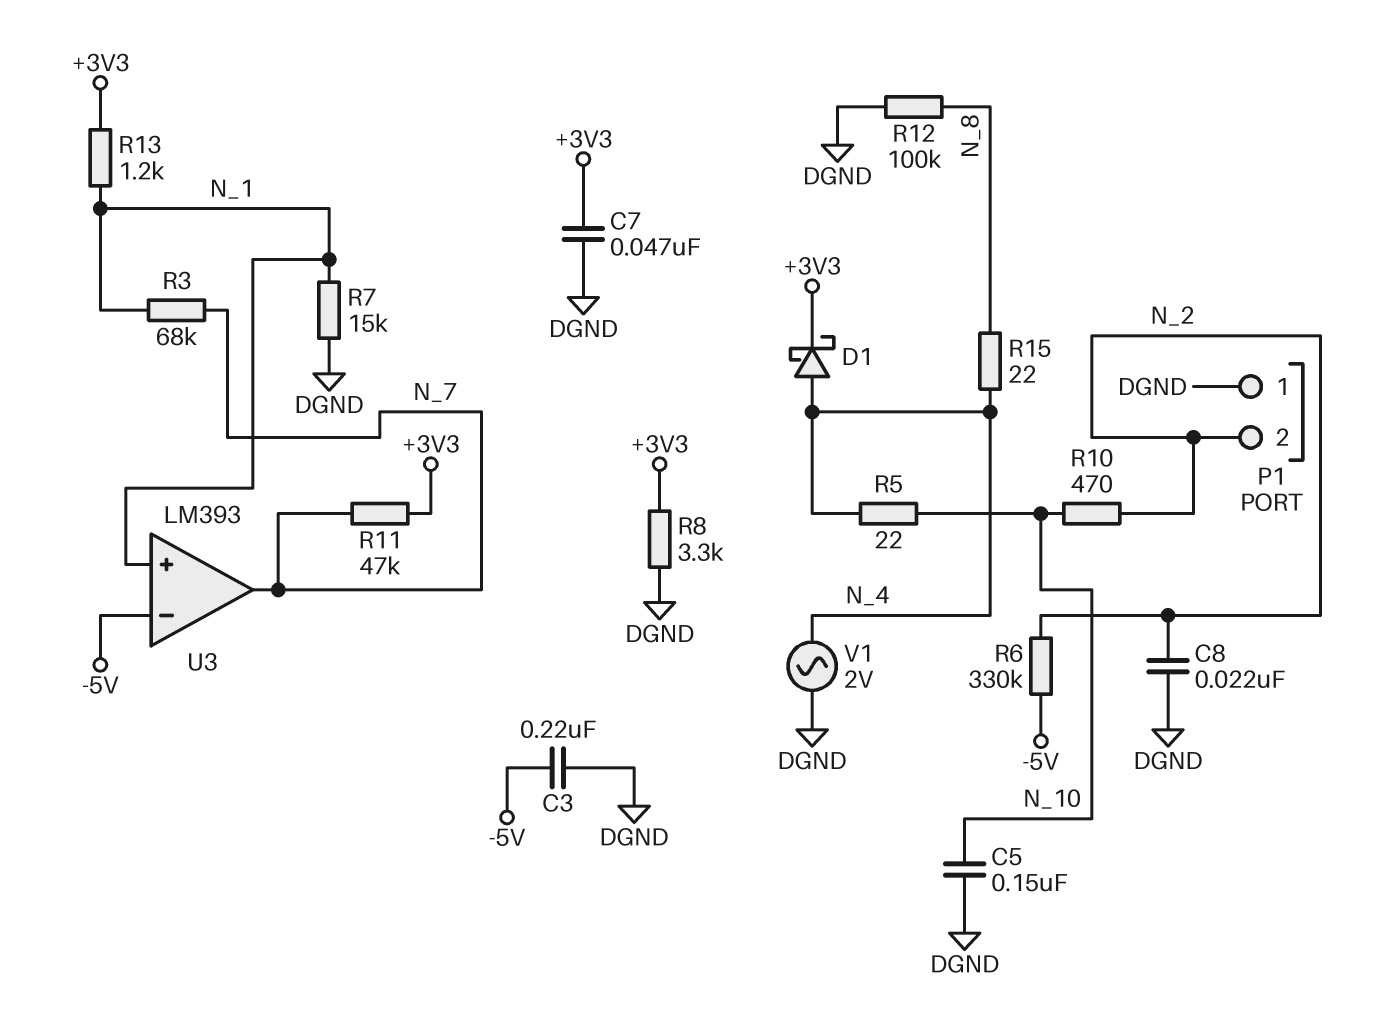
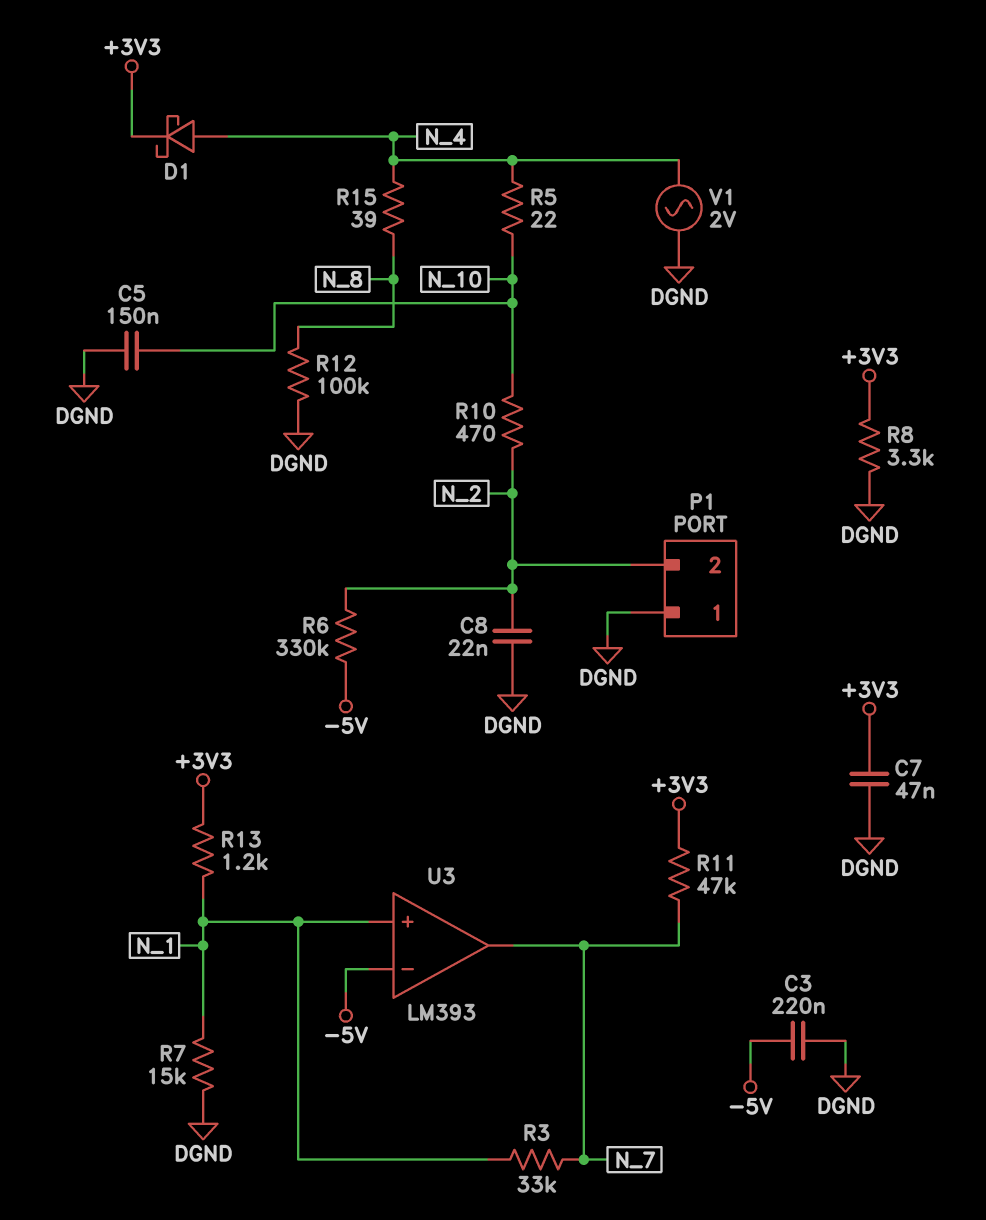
R3: 68k (N_1, N_7) -> 33k (N_1, N_7)
R15: 22 (N_4, N_8) -> 39 (N_4, N_8)

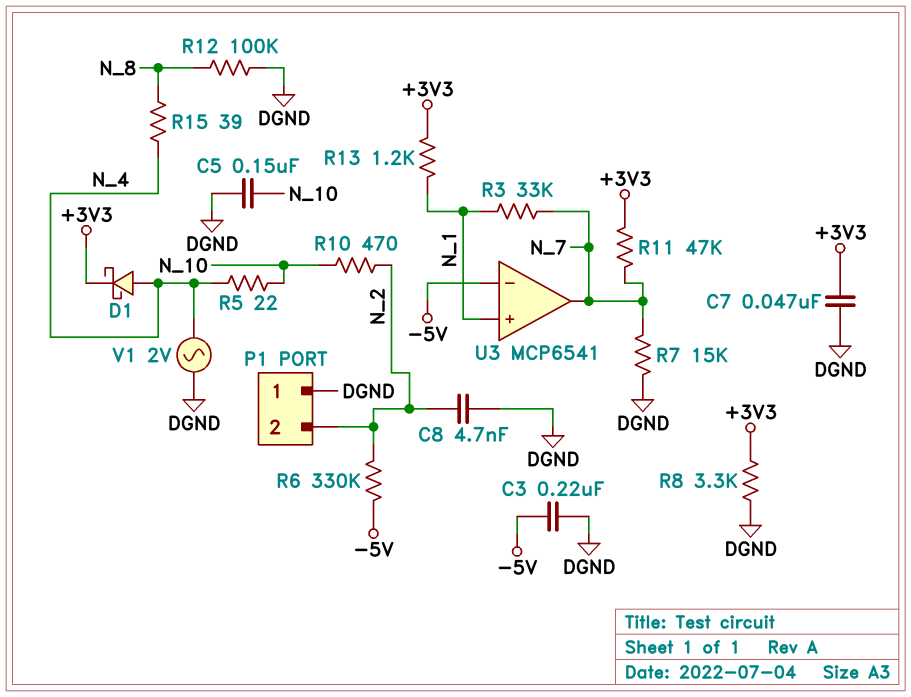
C8: 22nF (DGND, N_2) -> 4.7nF (DGND, N_2)
R7: 15k (DGND, N_1) -> 15k (DGND, N_7)
U3: LM393 -> MCP6541

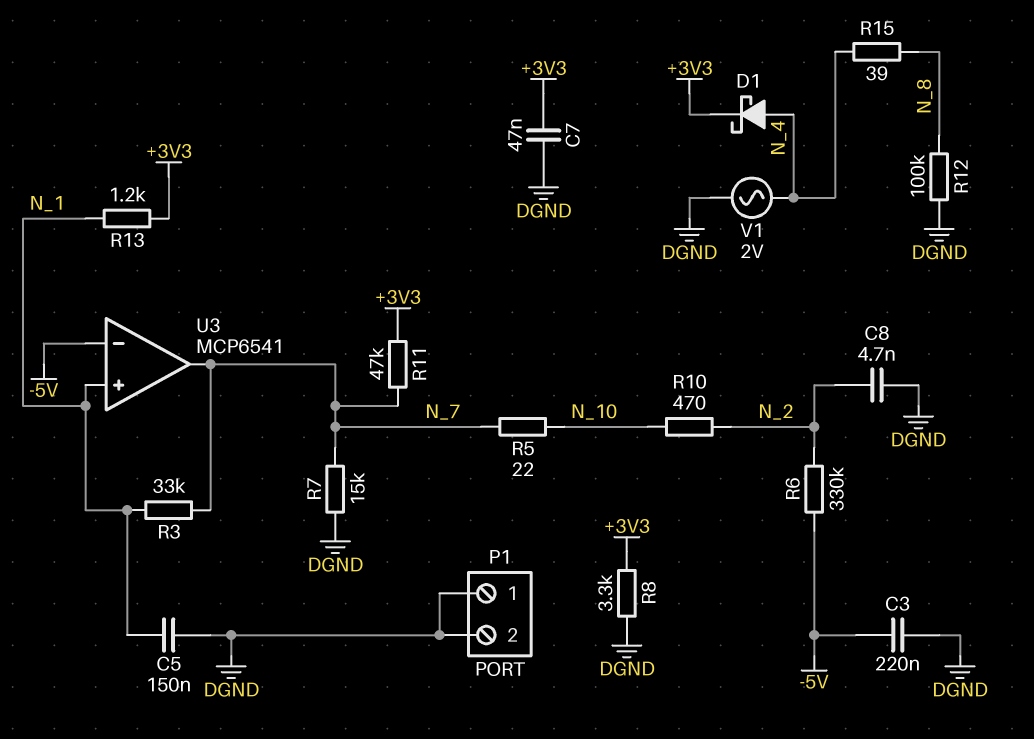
C5: 150nF (DGND, N_10) -> 150nF (DGND, N_1)
P1 pin 2: N_2 -> DGND
R5: 22 (N_4, N_10) -> 22 (N_7, N_10)

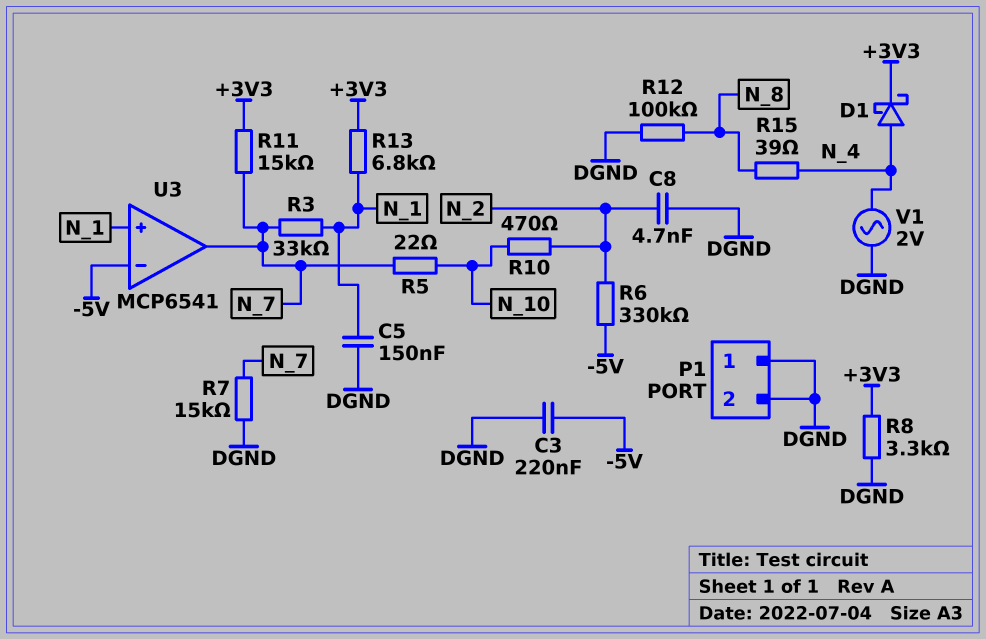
C7: 47nF (+3V3, DGND) -> none
R11: 47k (+3V3, N_7) -> 15k (+3V3, N_7)
R13: 1.2k (+3V3, N_1) -> 6.8k (+3V3, N_1)

